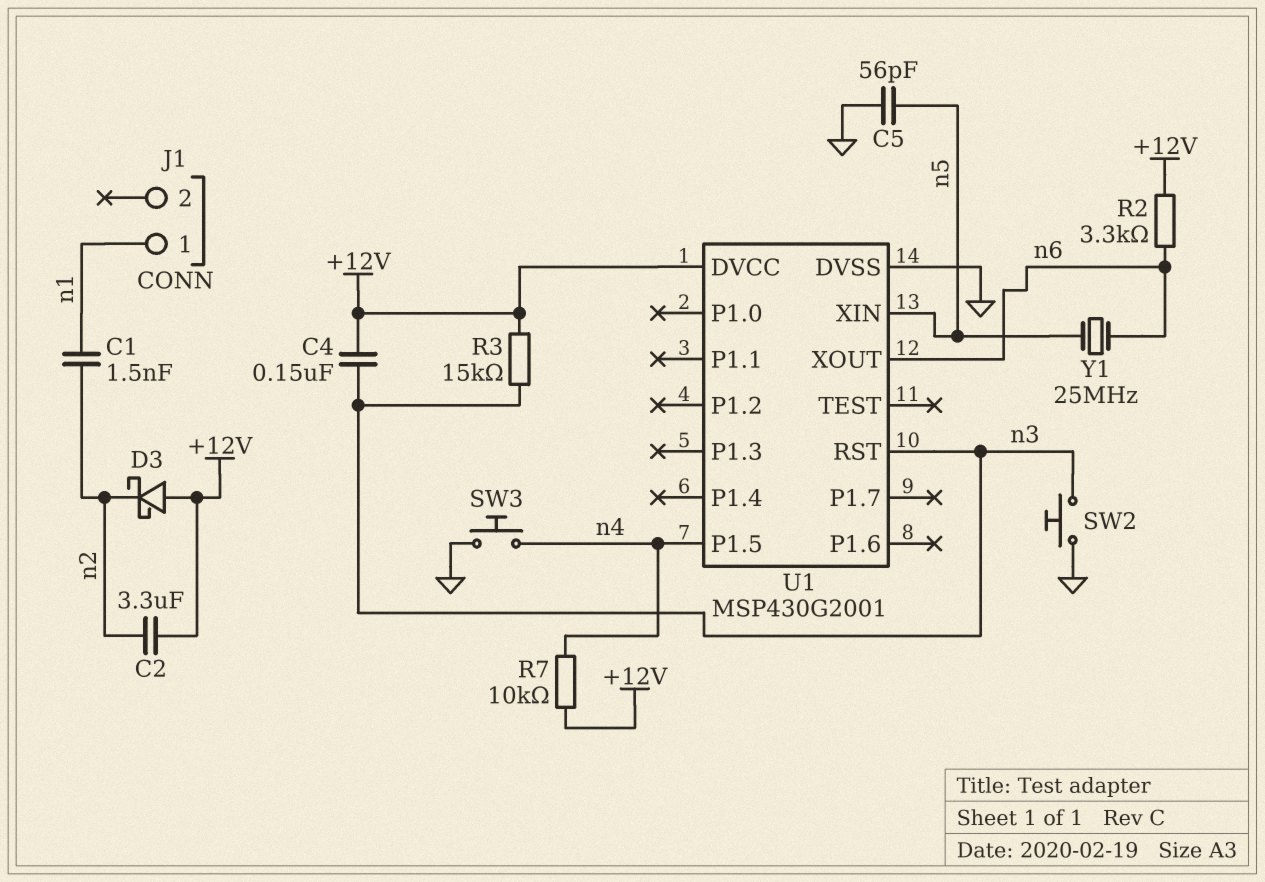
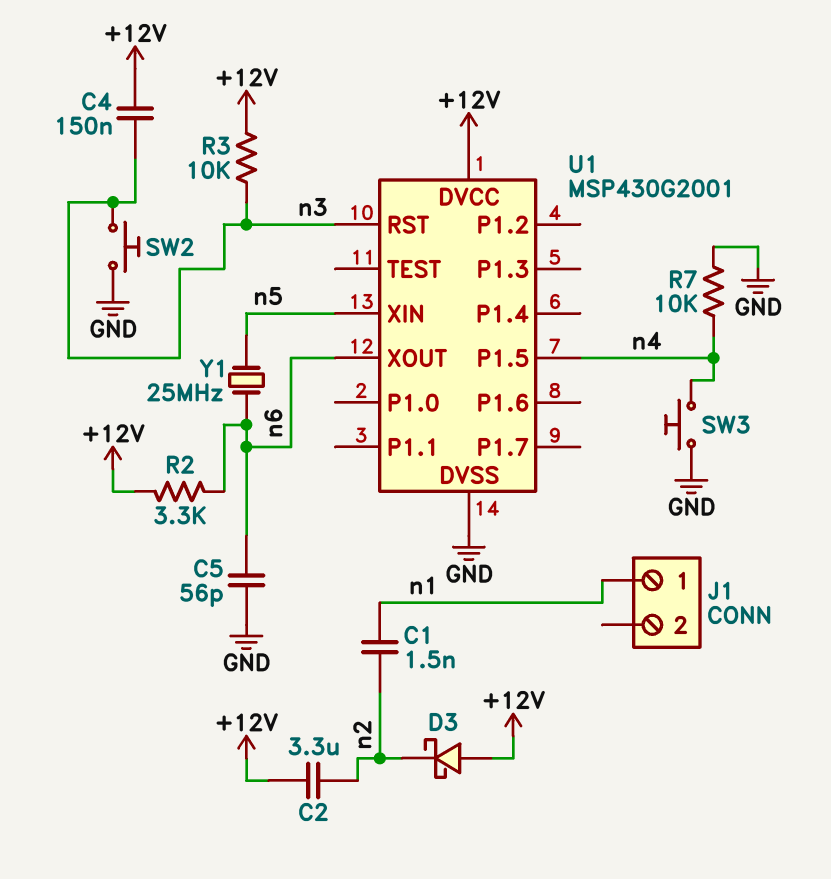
C5: 56pF (GND, n5) -> 56pF (GND, n6)
R3: 15k (+12V, n3) -> 10k (+12V, n3)
R7: 10k (+12V, n4) -> 10k (GND, n4)

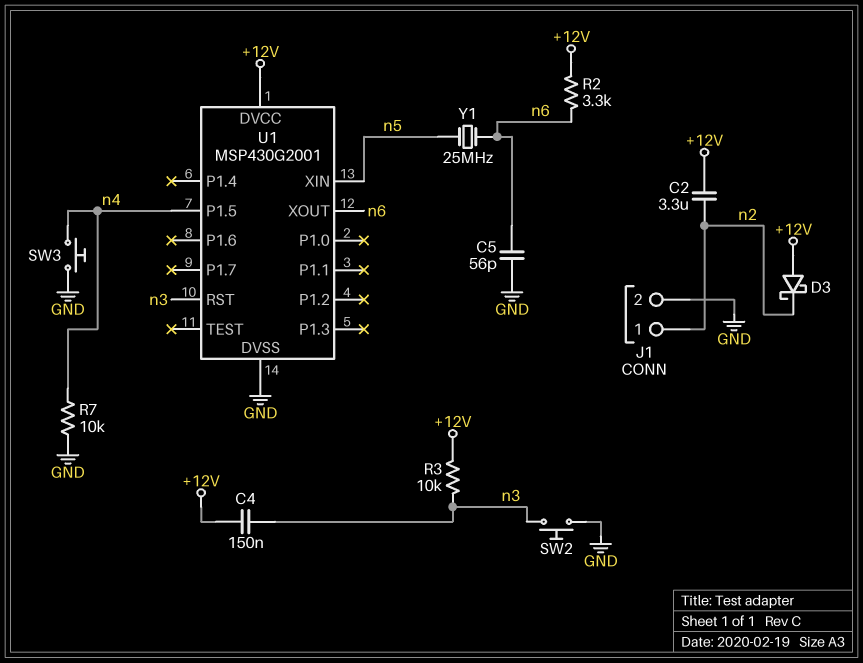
C1: 1.5nF (n1, n2) -> none
J1 pin 1: n1 -> n2
J1 pin 2: none -> GND

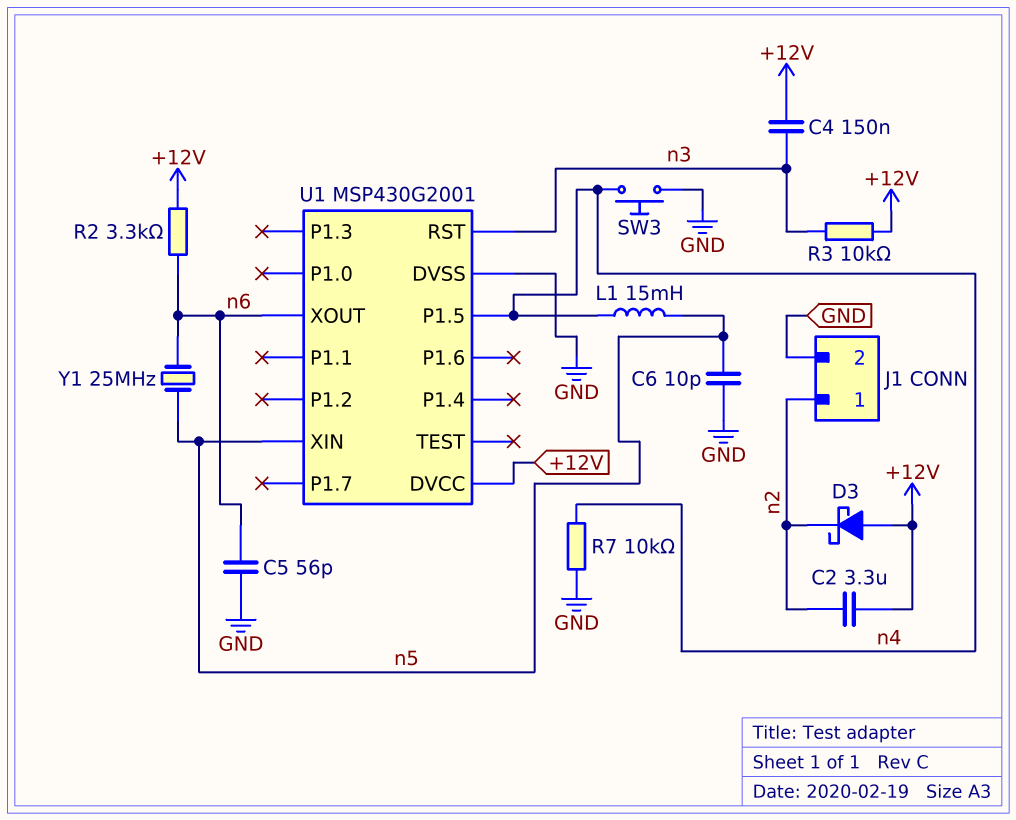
C6: none -> 10pF (GND, n5)
L1: none -> 15mH (n4, n5)
SW2: button (GND, n3) -> none

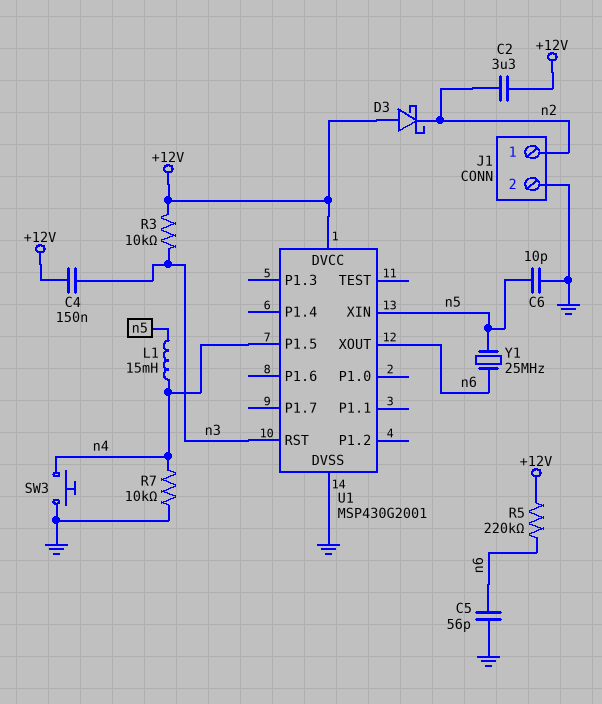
R2: 3.3k (+12V, n6) -> none
R5: none -> 220k (+12V, n6)

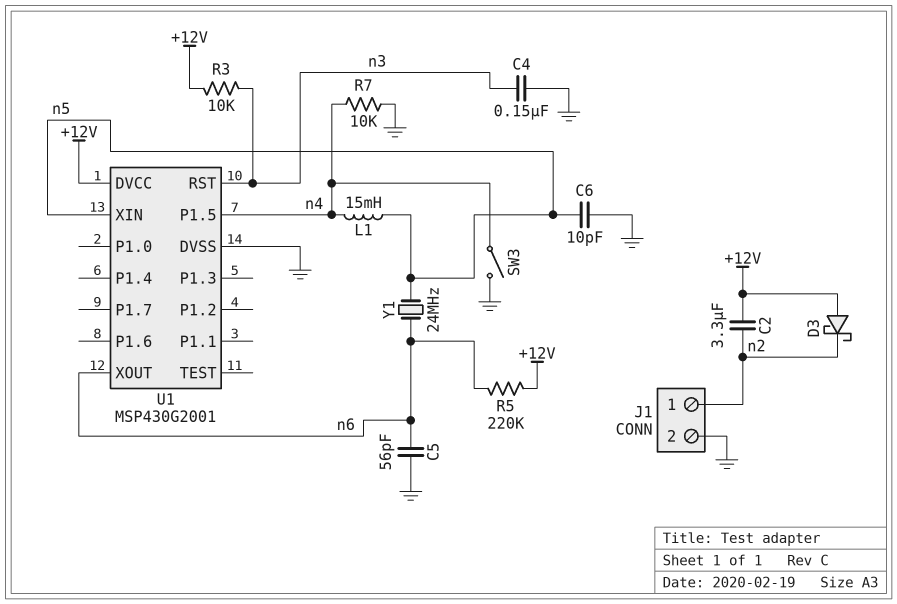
C4: 150nF (+12V, n3) -> 150nF (GND, n3)
SW3: button (GND, n4) -> switch (GND, n4)
Y1: 25MHz (n5, n6) -> 24MHz (n5, n6)

